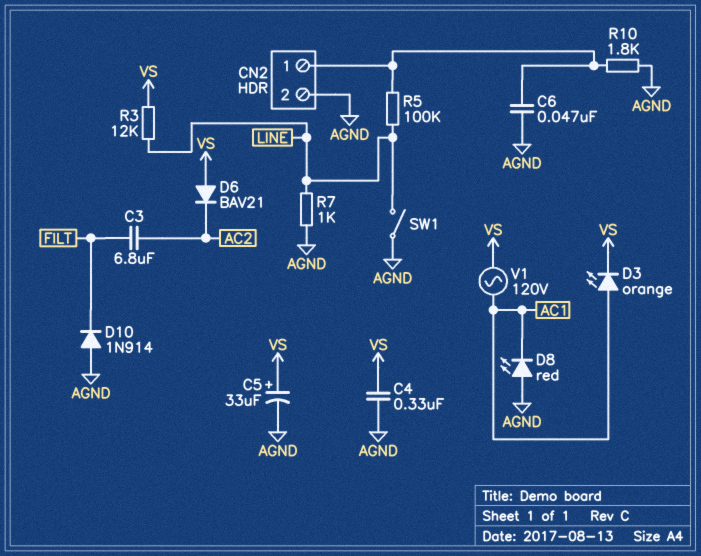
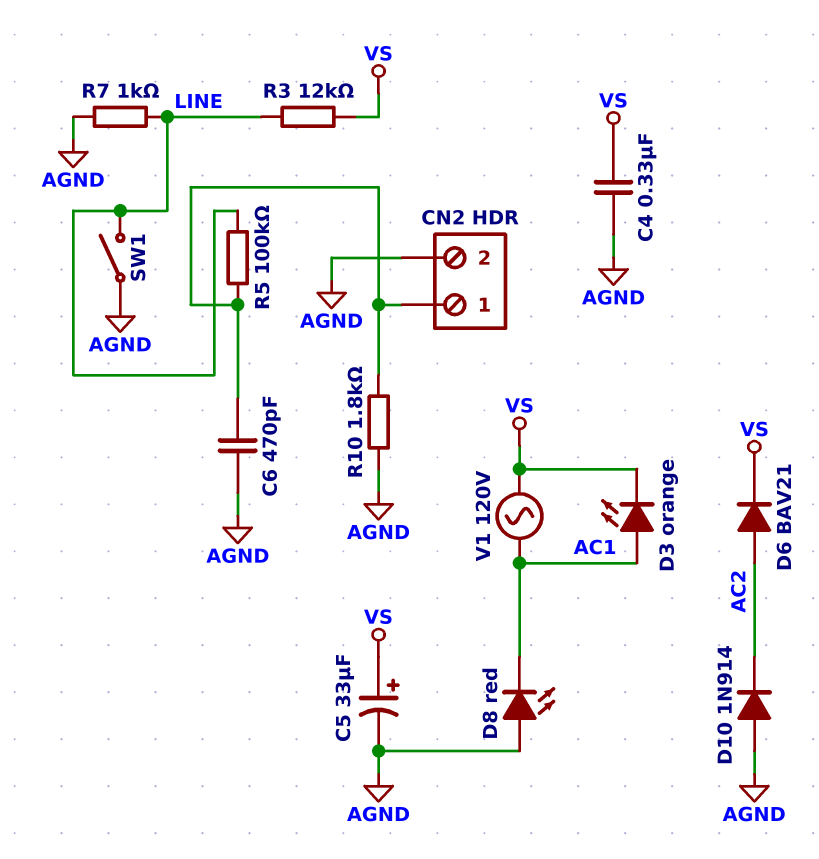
C3: 6.8uF (AC2, FILT) -> none
C6: 47nF (AGND, CN2/1) -> 470pF (AGND, CN2/1)
D6: diode BAV21 (A VS, K AC2) -> diode BAV21 (A AC2, K VS)
D10: diode 1N914 (A AGND, K FILT) -> diode 1N914 (A AGND, K AC2)

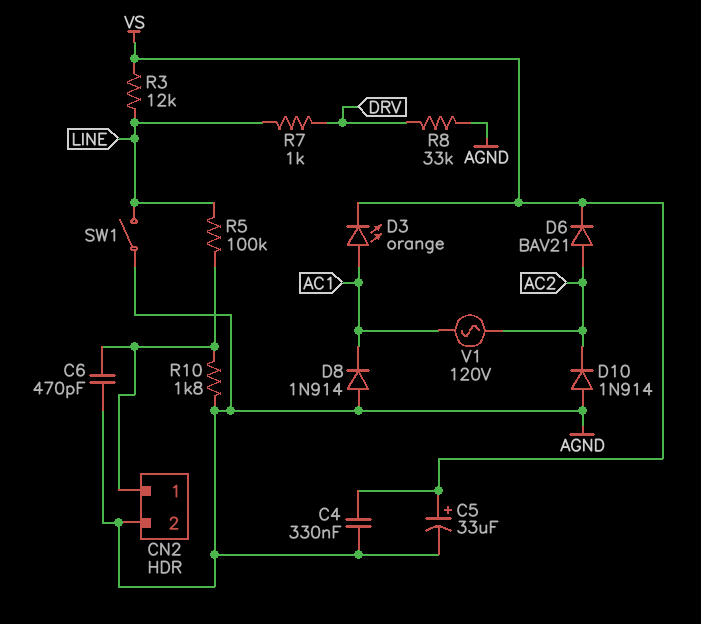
D8: LED red (A AGND, K AC1) -> diode 1N914 (A AGND, K AC1)
R7: 1k (AGND, LINE) -> 1k (DRV, LINE)
R8: none -> 33k (AGND, DRV)
V1: AC 120V (AC1, VS) -> AC 120V (AC1, AC2)

